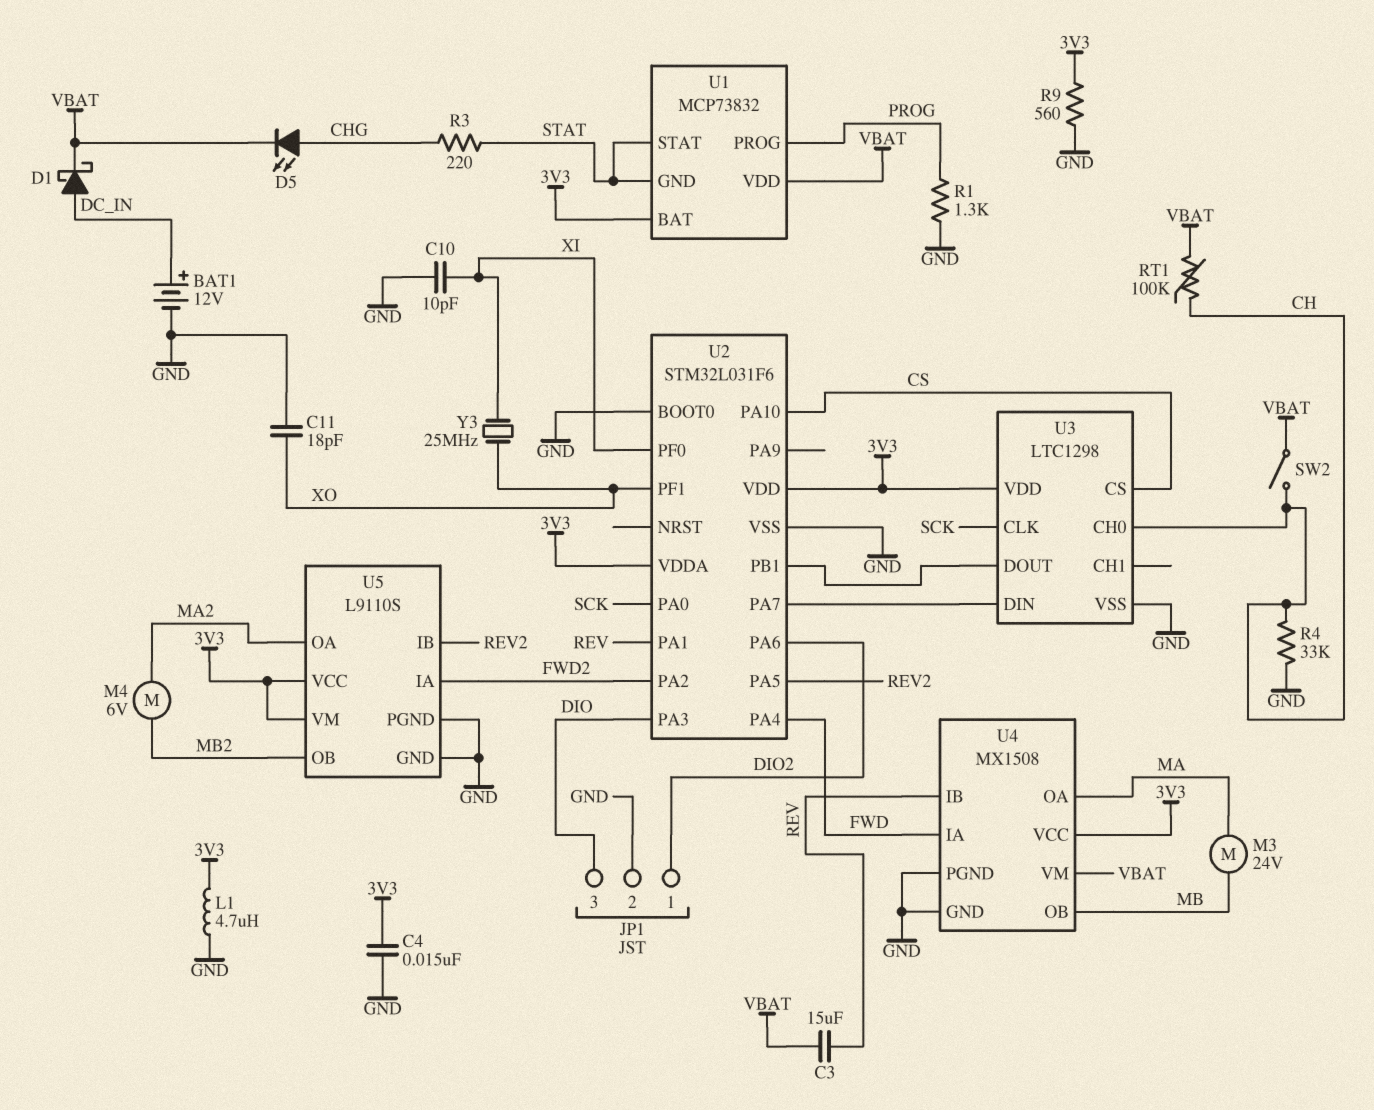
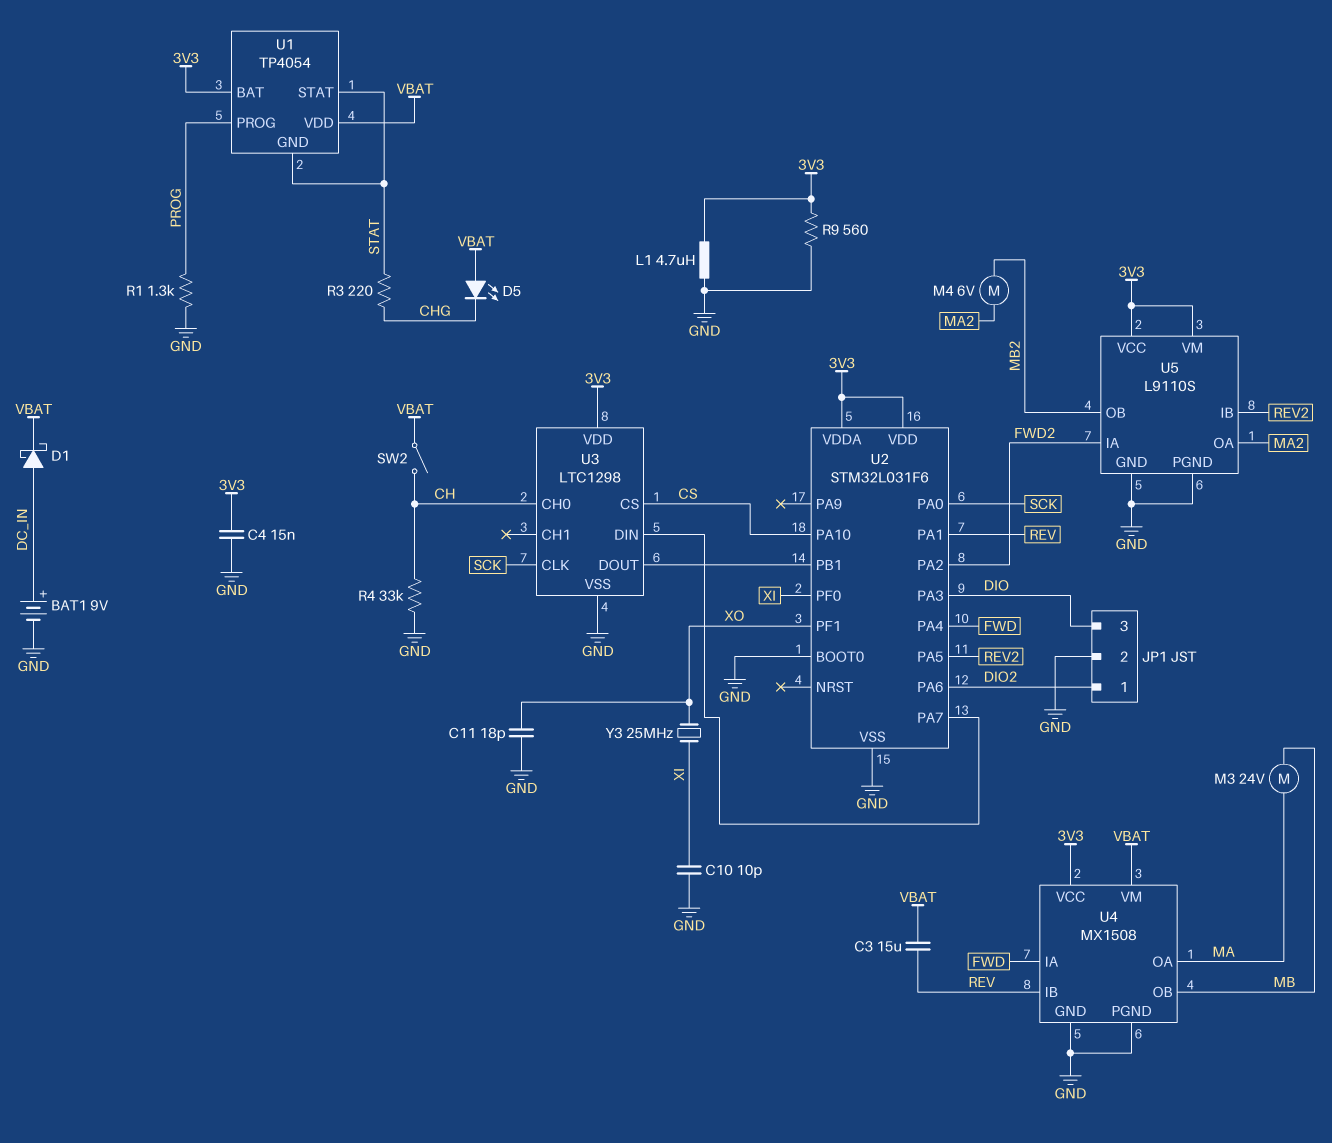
BAT1: 12V (plus DC_IN, minus GND) -> 9V (plus DC_IN, minus GND)
D5: LED (A CHG, K VBAT) -> LED (A VBAT, K CHG)
RT1: 100k (CH, VBAT) -> none
U1: MCP73832 -> TP4054

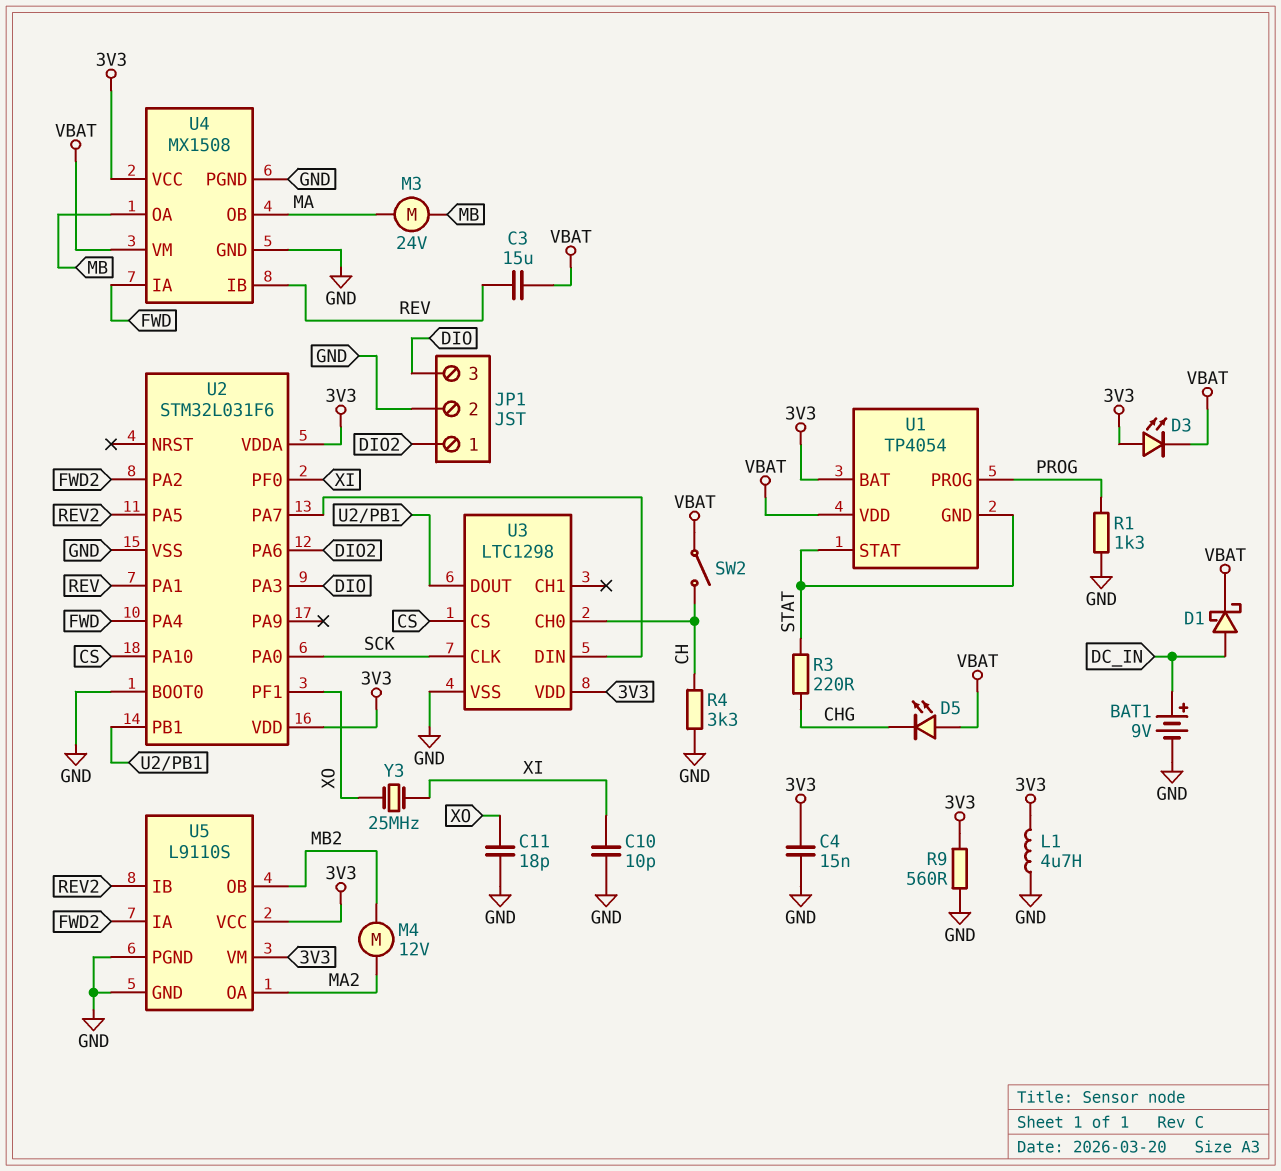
D3: none -> LED (A 3V3, K VBAT)
M4: motor 6V (MA2, MB2) -> motor 12V (MA2, MB2)
R4: 33k (CH, GND) -> 3.3k (CH, GND)
U4 pin OA: MA -> MB
U4 pin OB: MB -> MA

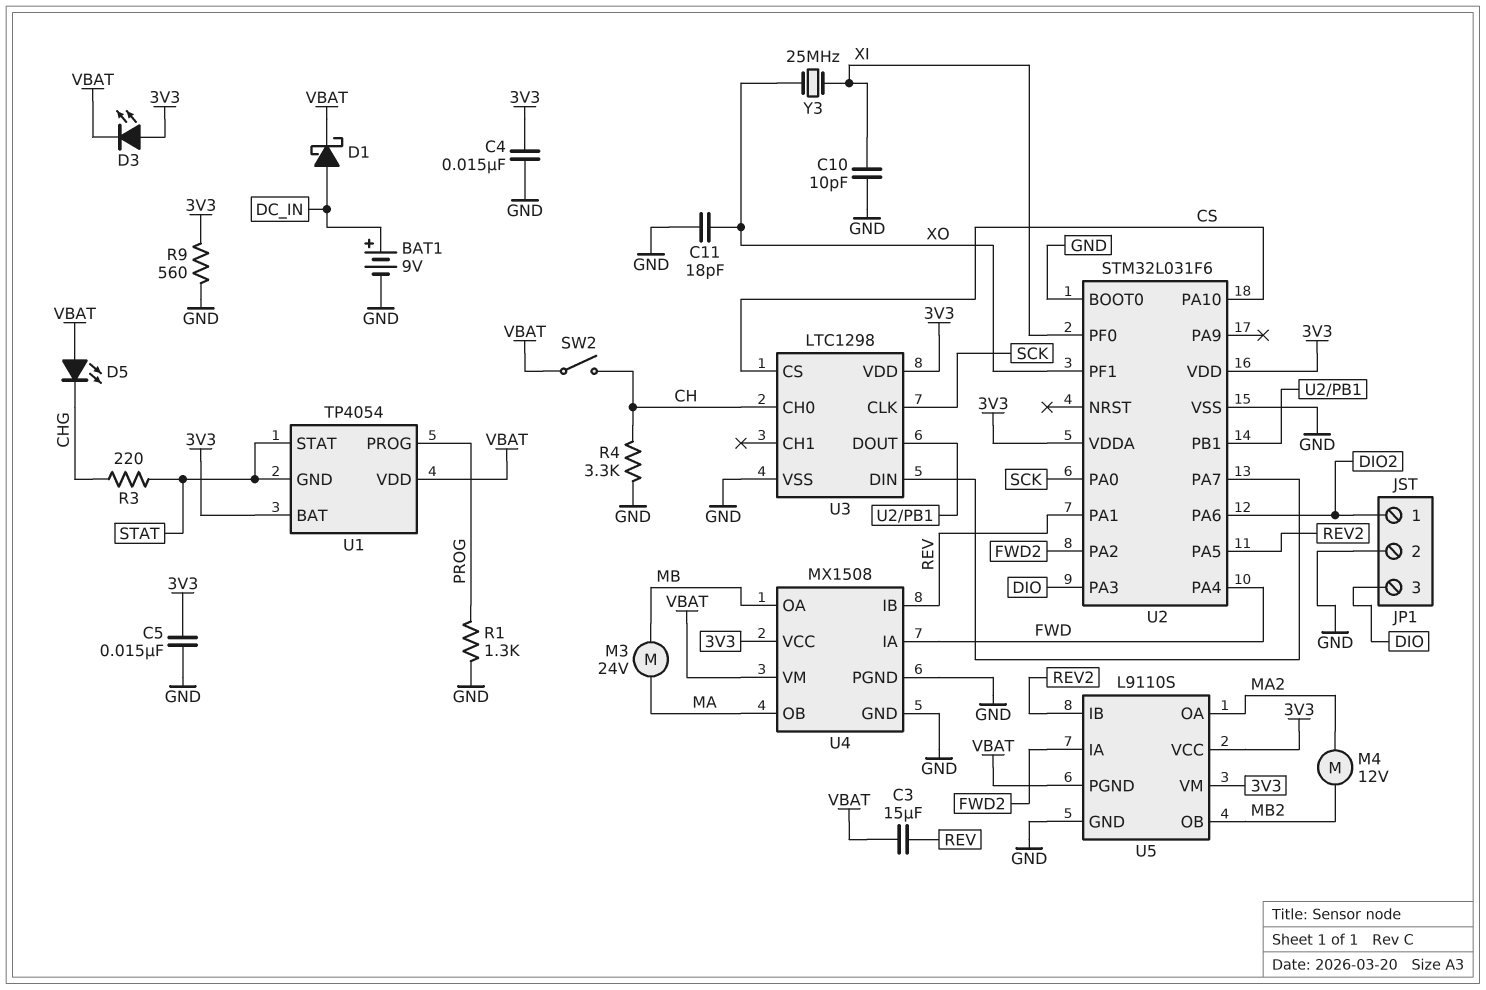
C5: none -> 15nF (3V3, GND)
L1: 4.7uH (3V3, GND) -> none
U5 pin PGND: GND -> VBAT

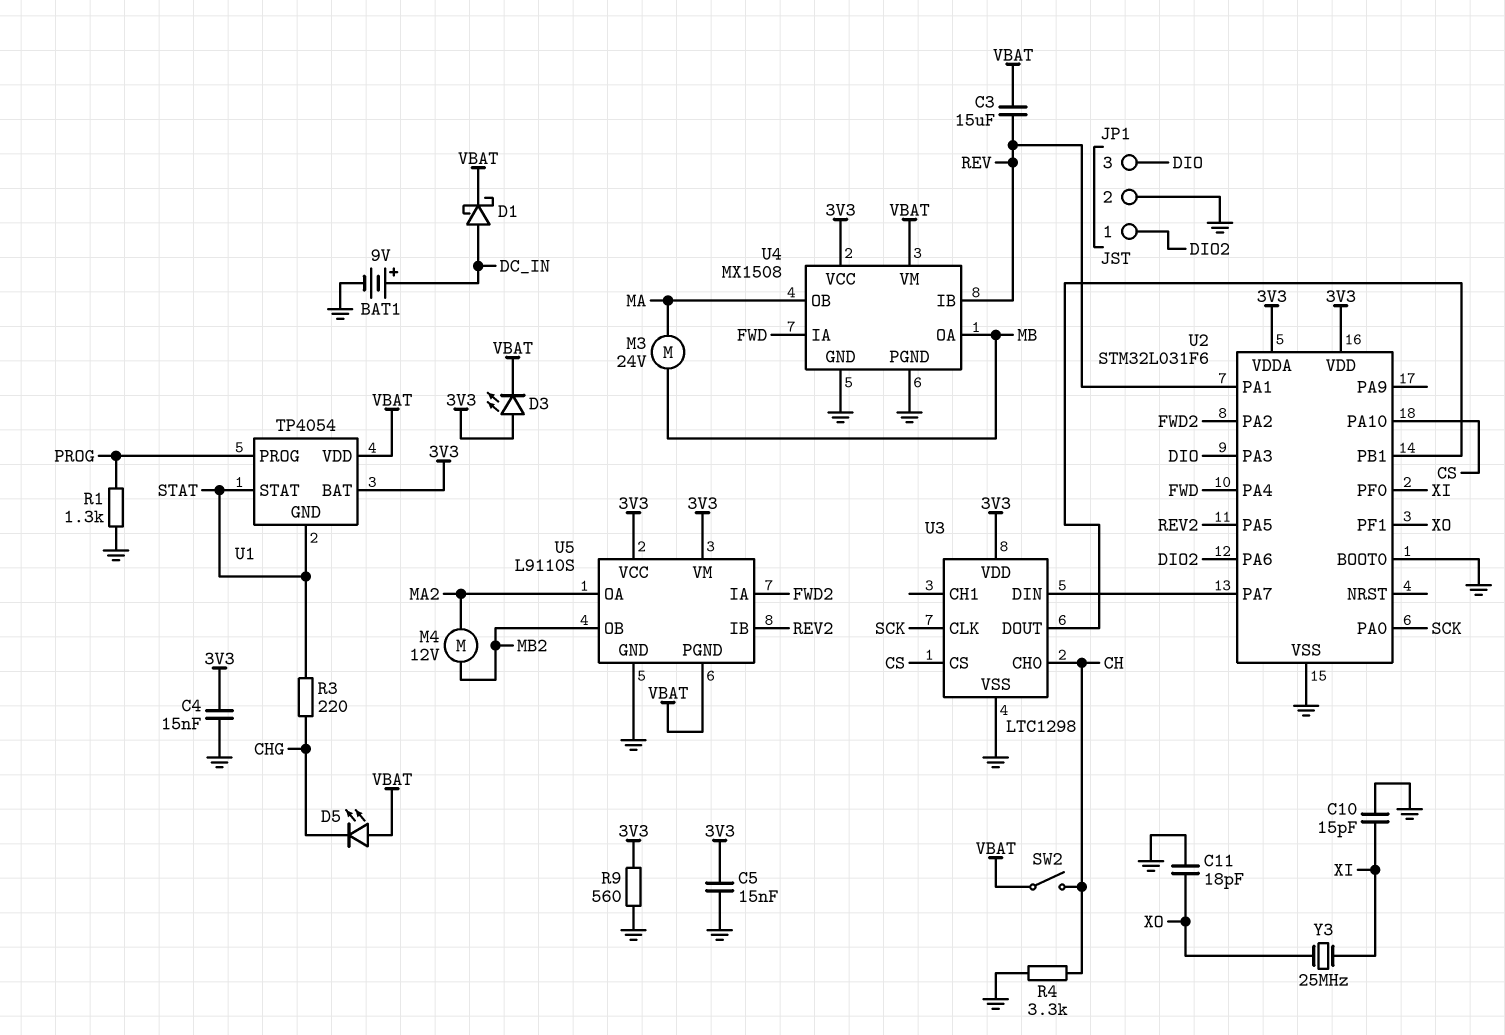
C10: 10pF (GND, XI) -> 15pF (GND, XI)

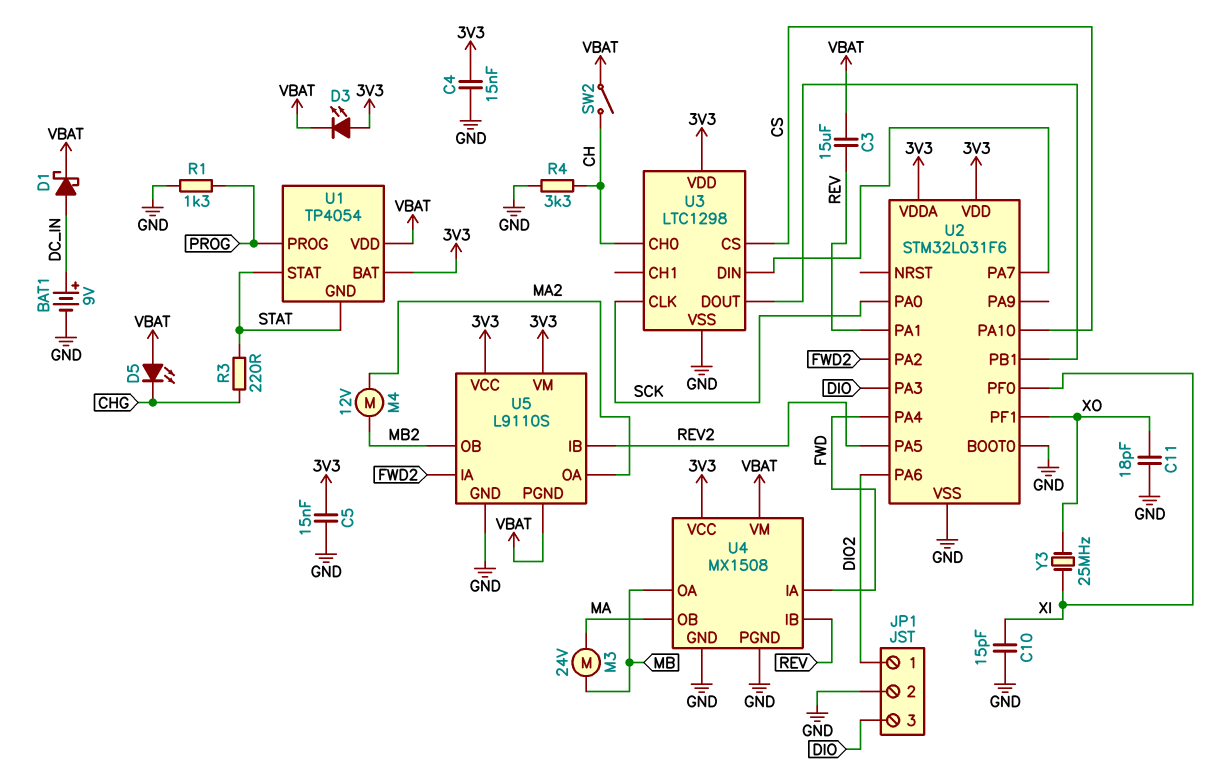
R9: 560 (3V3, GND) -> none

